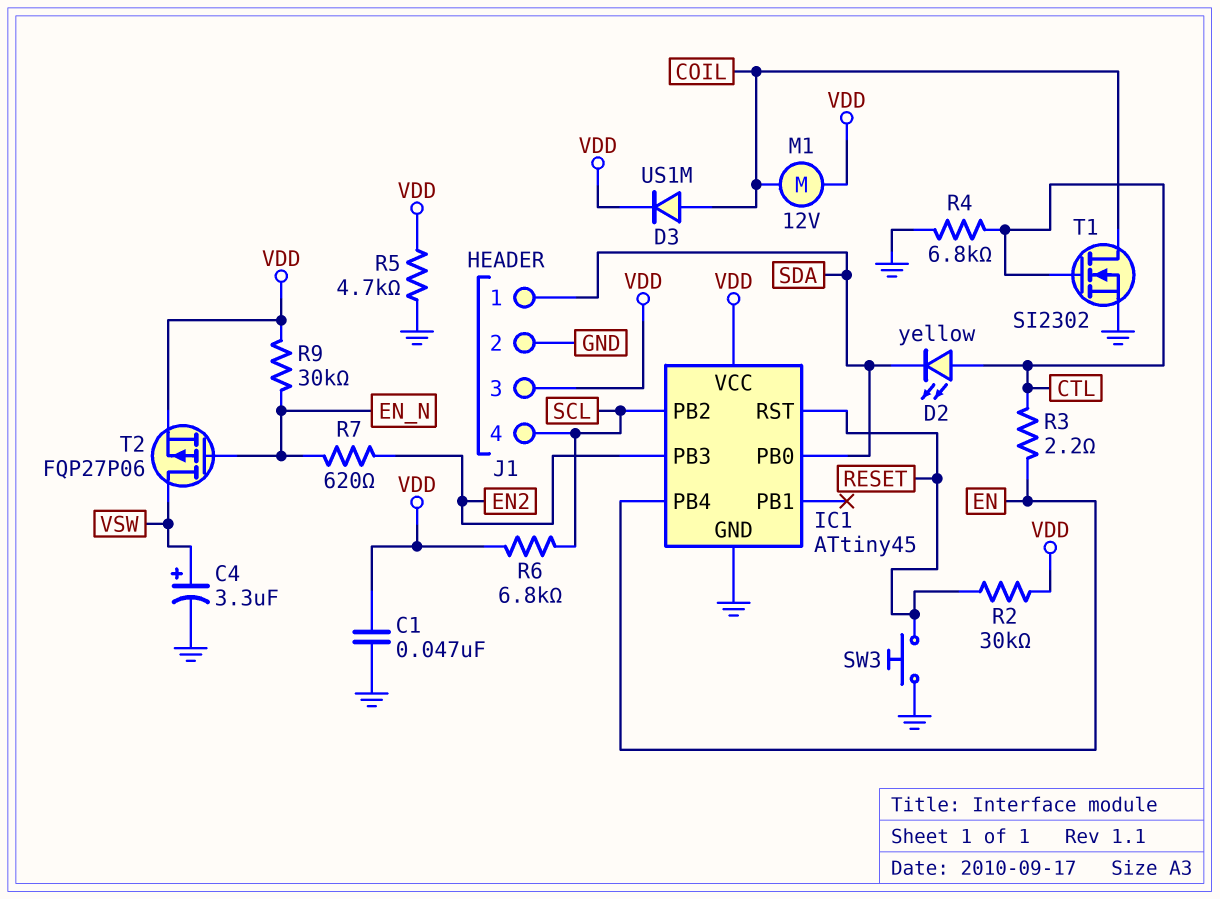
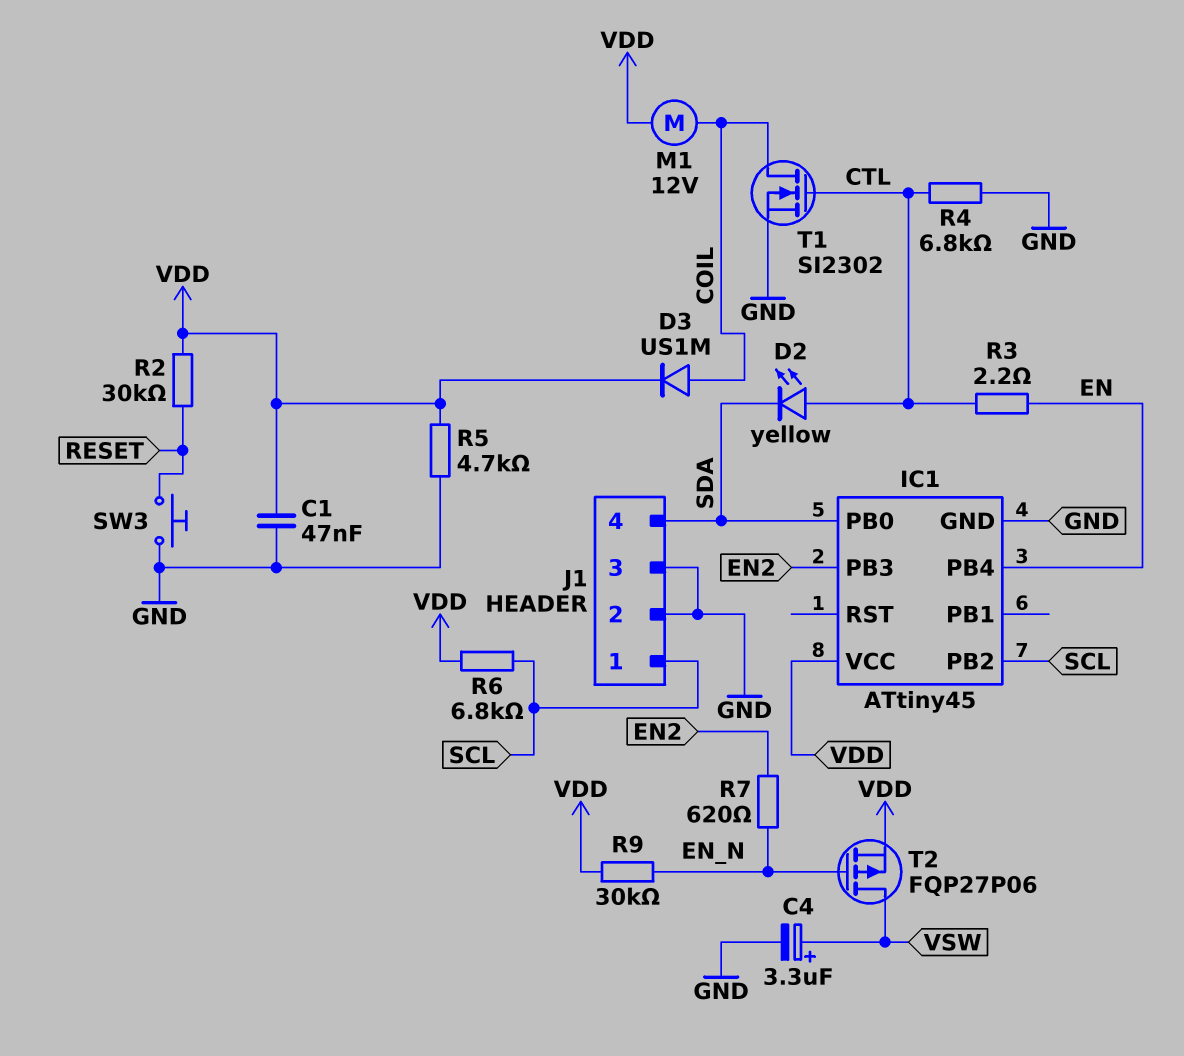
IC1 pin RST: RESET -> none
J1 pin 1: SDA -> SCL
J1 pin 3: VDD -> GND
J1 pin 4: SCL -> SDA

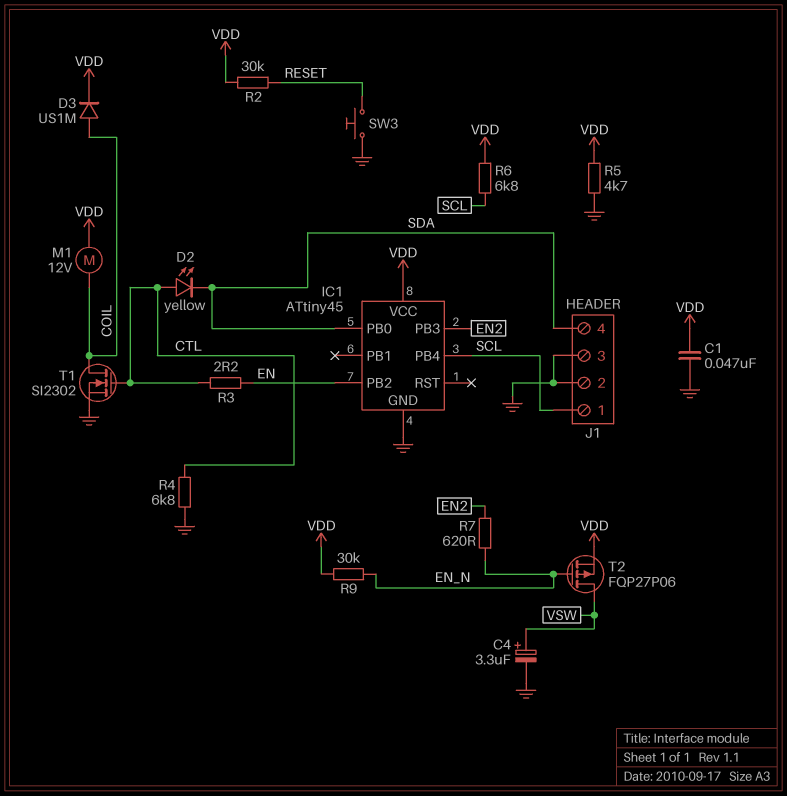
IC1 pin PB2: SCL -> EN
IC1 pin PB4: EN -> SCL

